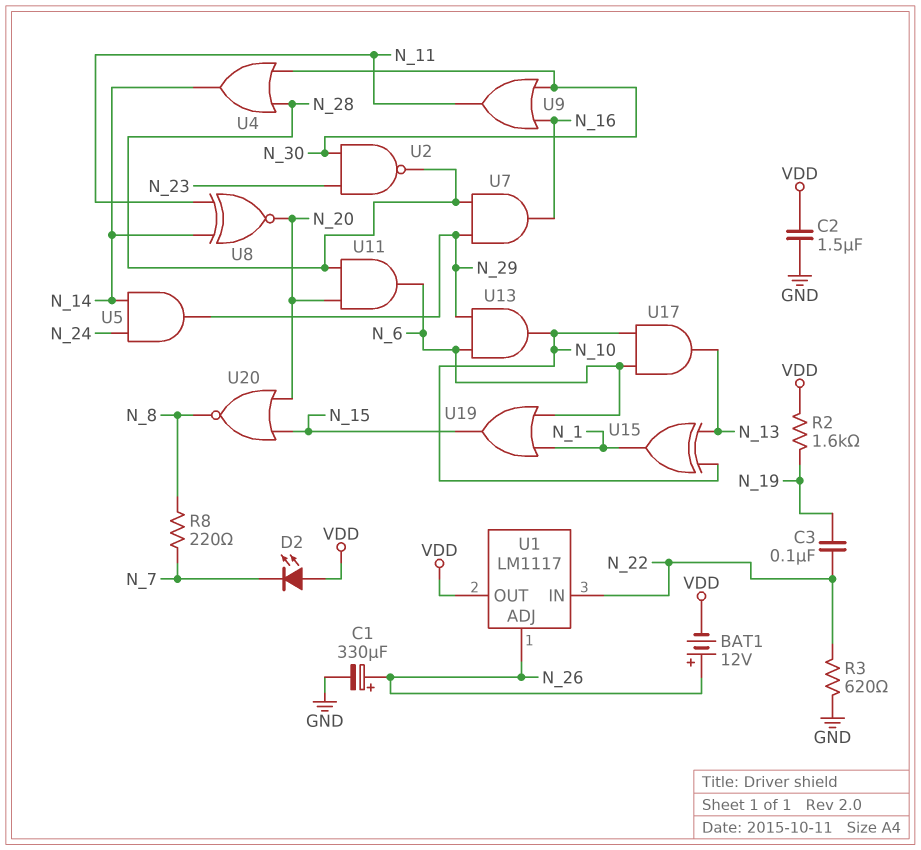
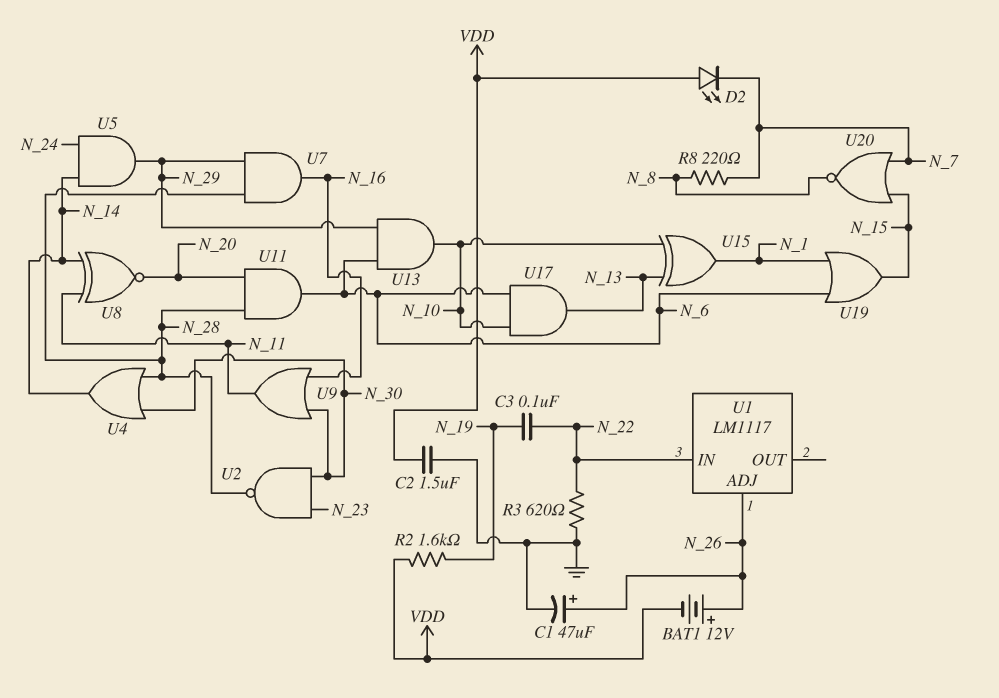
C1: 330uF (plus N_26, minus GND) -> 47uF (plus N_26, minus GND)
U1 pin OUT: VDD -> none
U20: NOR (in N_15, in N_20, out N_8) -> NOR (in N_7, in N_15, out N_8)

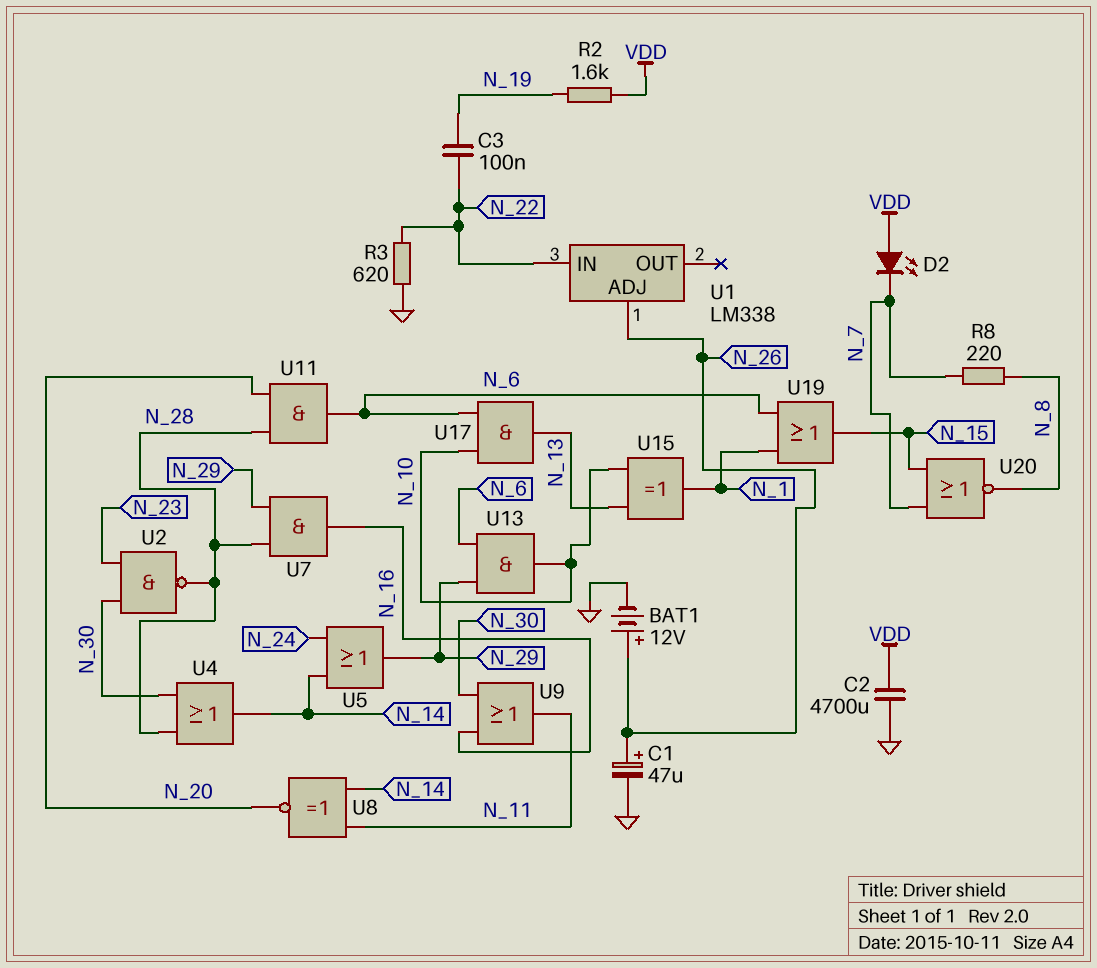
BAT1: 12V (plus N_26, minus VDD) -> 12V (plus N_26, minus GND)
C2: 1.5uF (GND, VDD) -> 4700uF (GND, VDD)
U1: LM1117 -> LM338
U5: AND (in N_14, in N_24, out N_29) -> OR (in N_14, in N_24, out N_29)

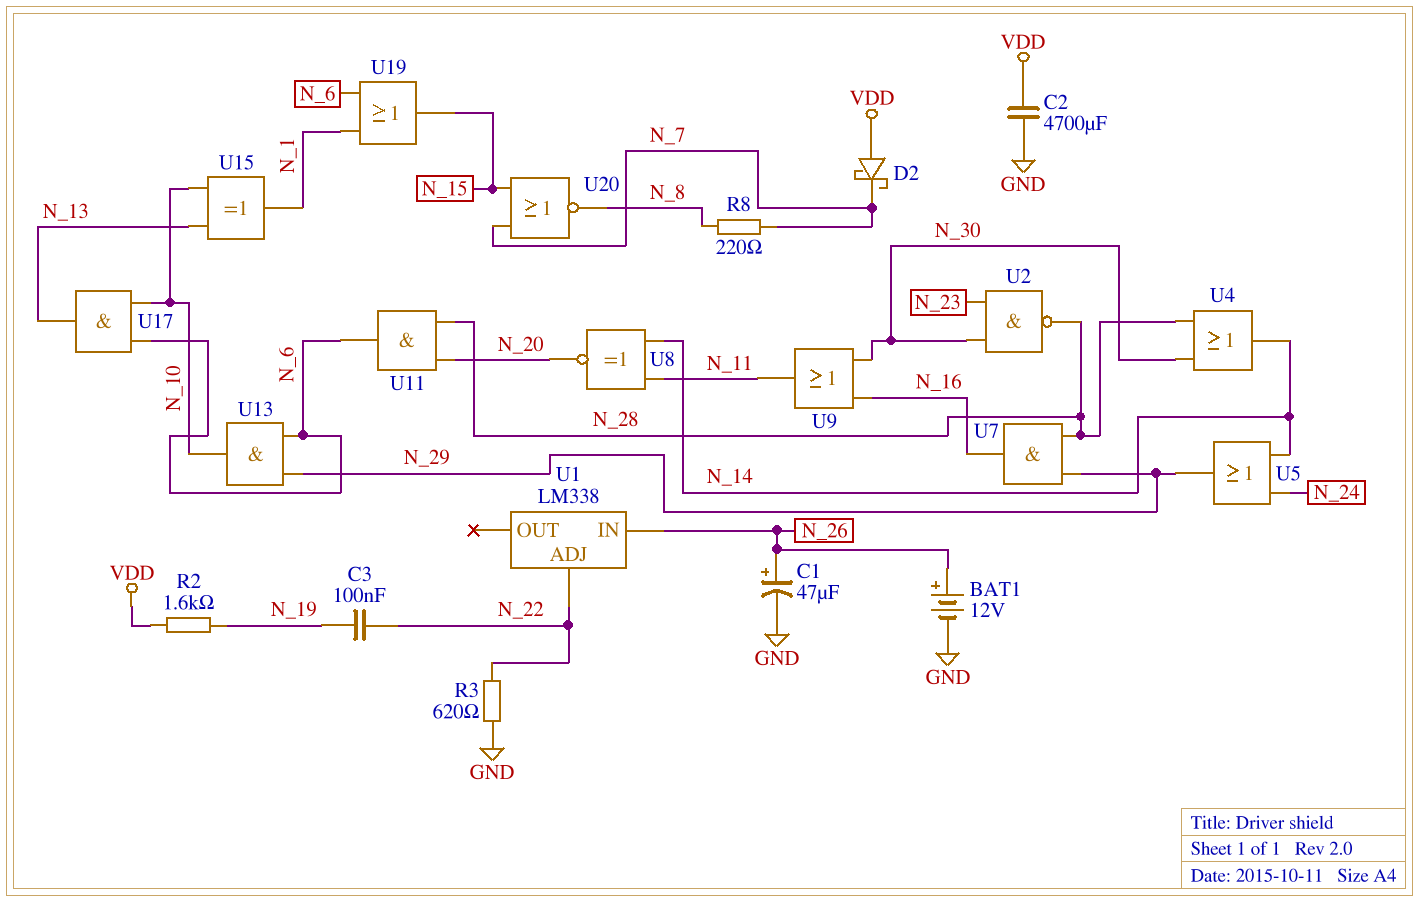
D2: LED (A VDD, K N_7) -> schottky (A VDD, K N_7)
U1 pin ADJ: N_26 -> N_22
U1 pin IN: N_22 -> N_26

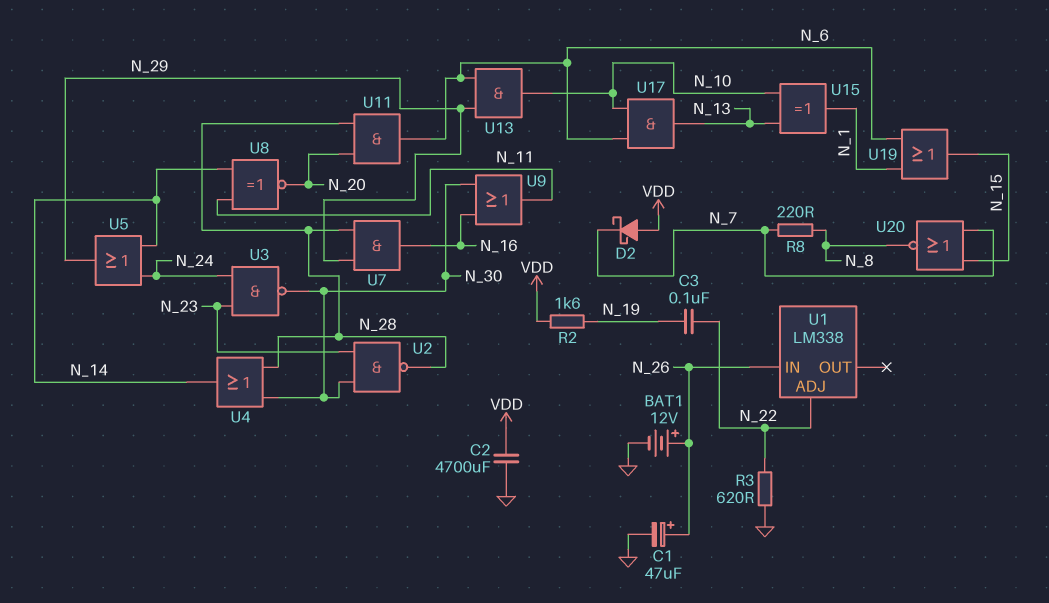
U3: none -> NAND (in N_23, in N_24, out N_30)

